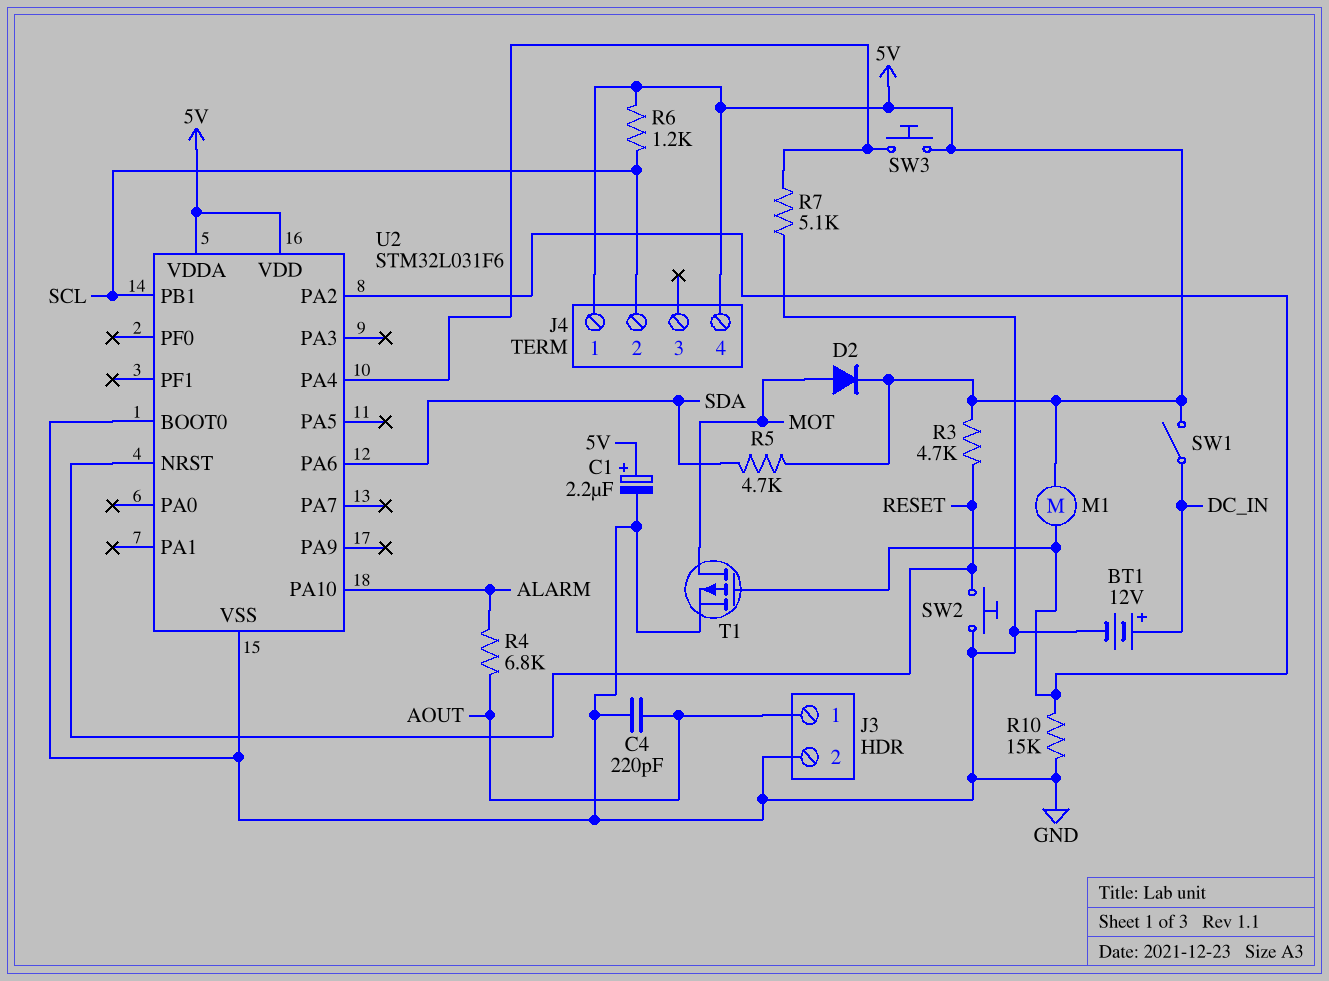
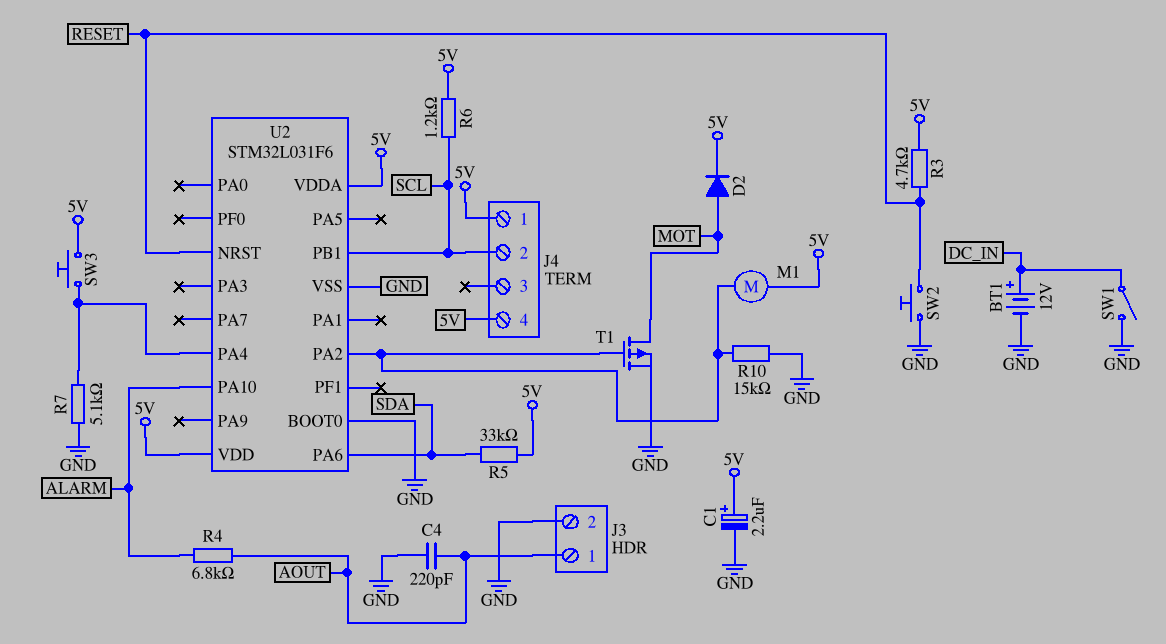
R5: 4.7k (5V, SDA) -> 33k (5V, SDA)
SW1: switch (5V, DC_IN) -> switch (DC_IN, GND)

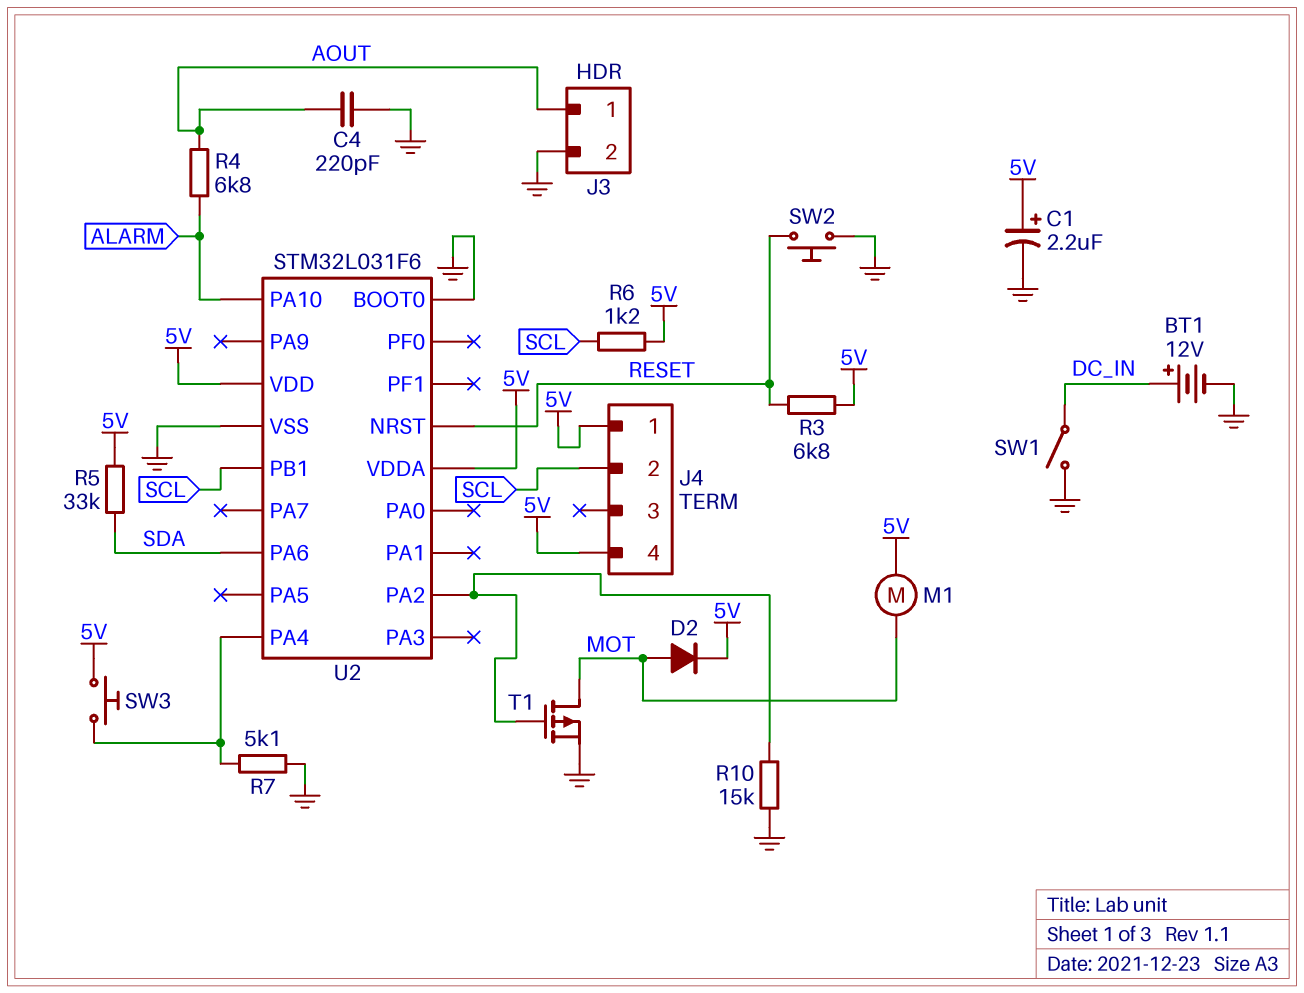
M1: motor (5V, U2/PA2) -> motor (5V, MOT)
R3: 4.7k (5V, RESET) -> 6.8k (5V, RESET)

